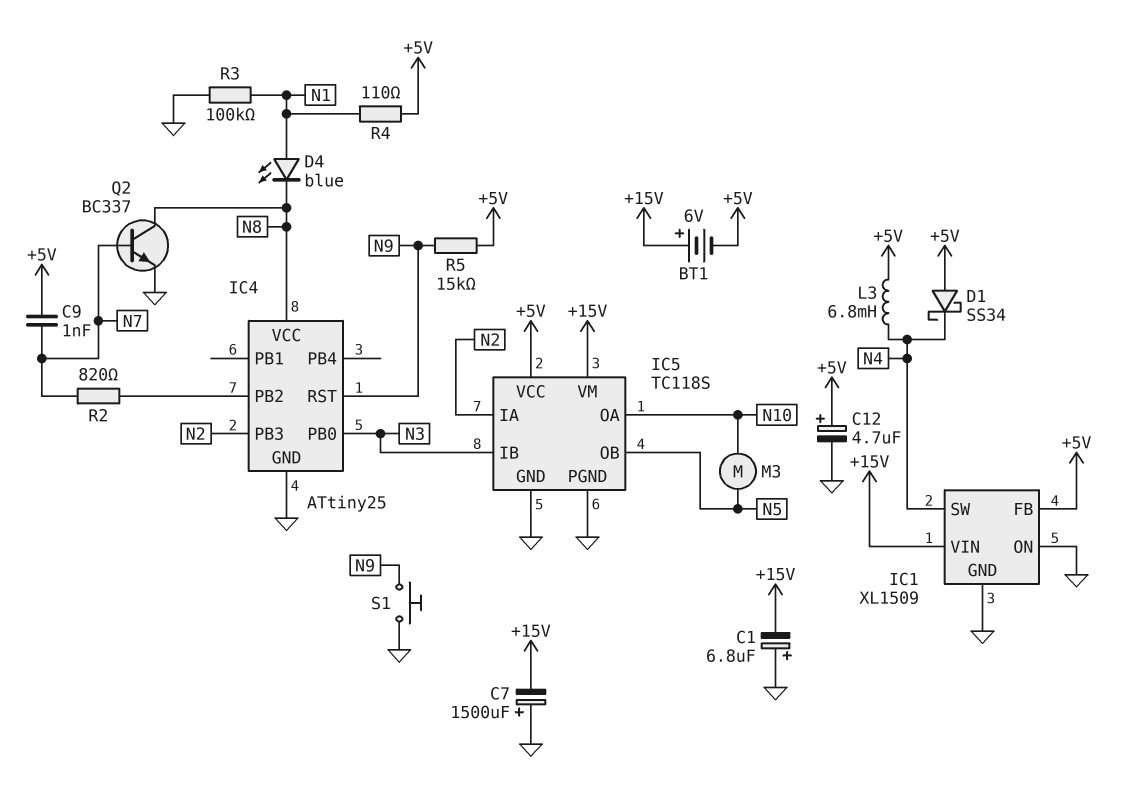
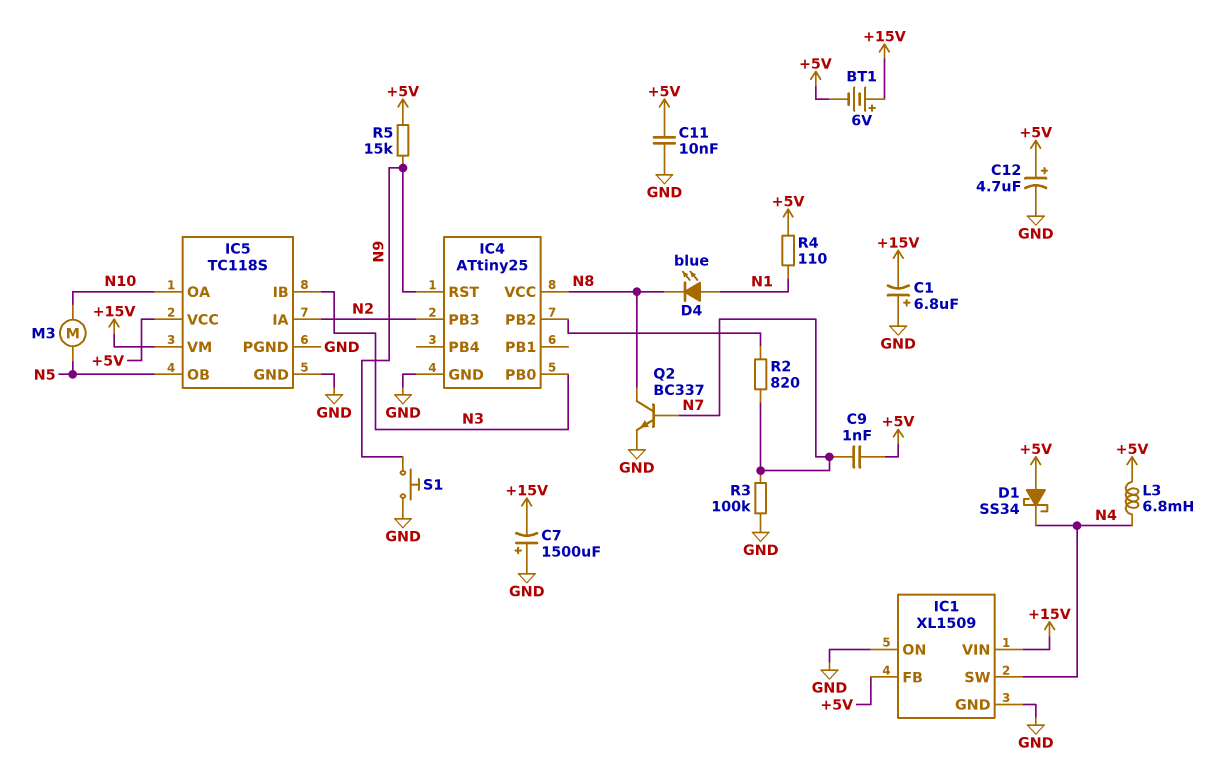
C11: none -> 10nF (+5V, GND)
R3: 100k (GND, N1) -> 100k (GND, N7)

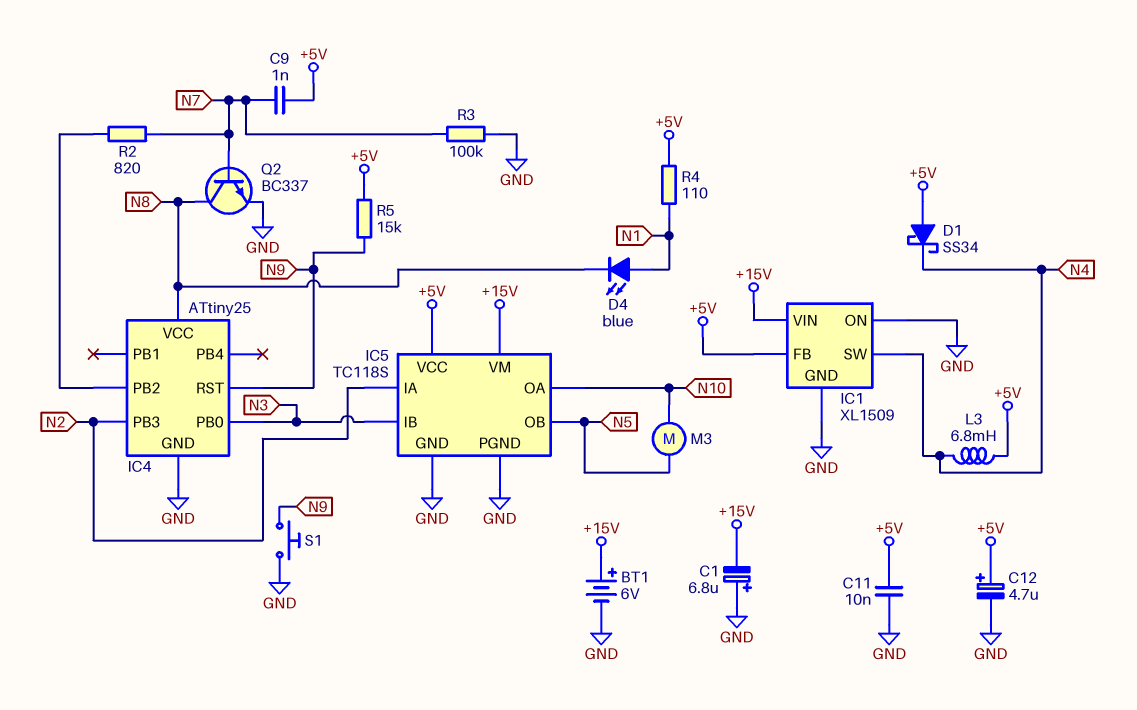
BT1: 6V (plus +15V, minus +5V) -> 6V (plus +15V, minus GND)
C7: 1500uF (plus GND, minus +15V) -> none

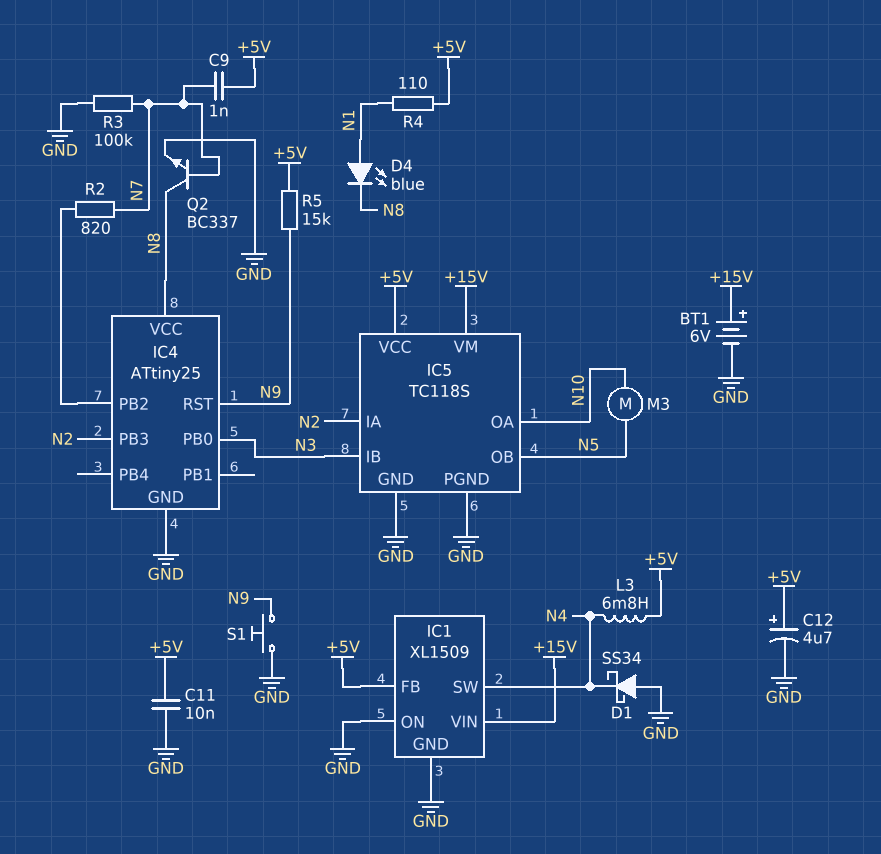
C1: 6.8uF (plus GND, minus +15V) -> none
D1: schottky SS34 (A +5V, K N4) -> schottky SS34 (A GND, K N4)

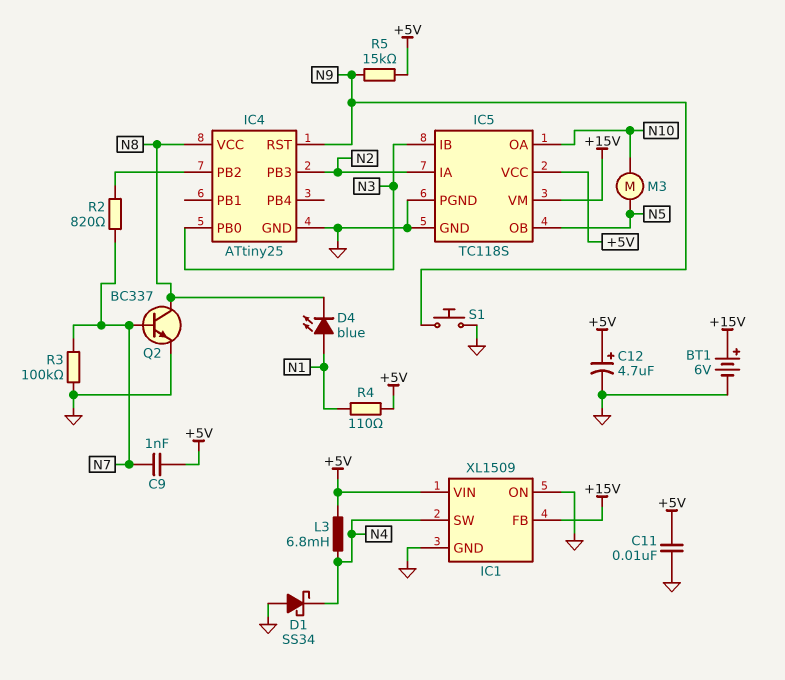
IC1 pin FB: +5V -> +15V
IC1 pin VIN: +15V -> +5V

